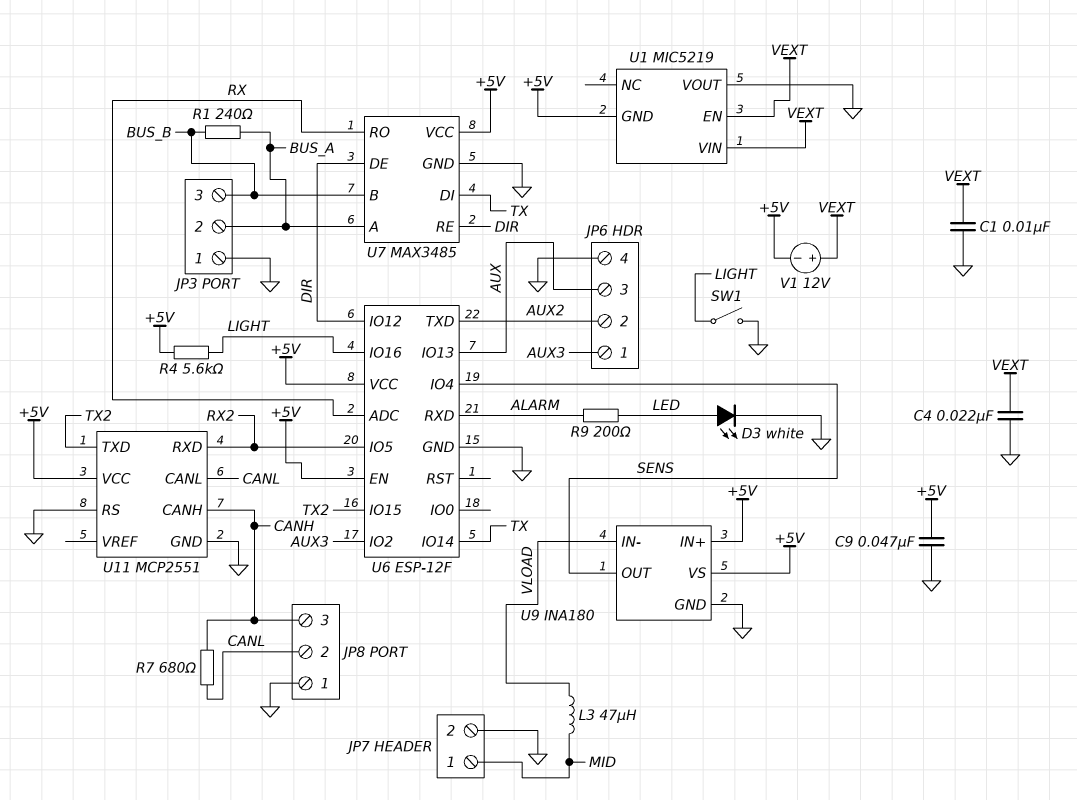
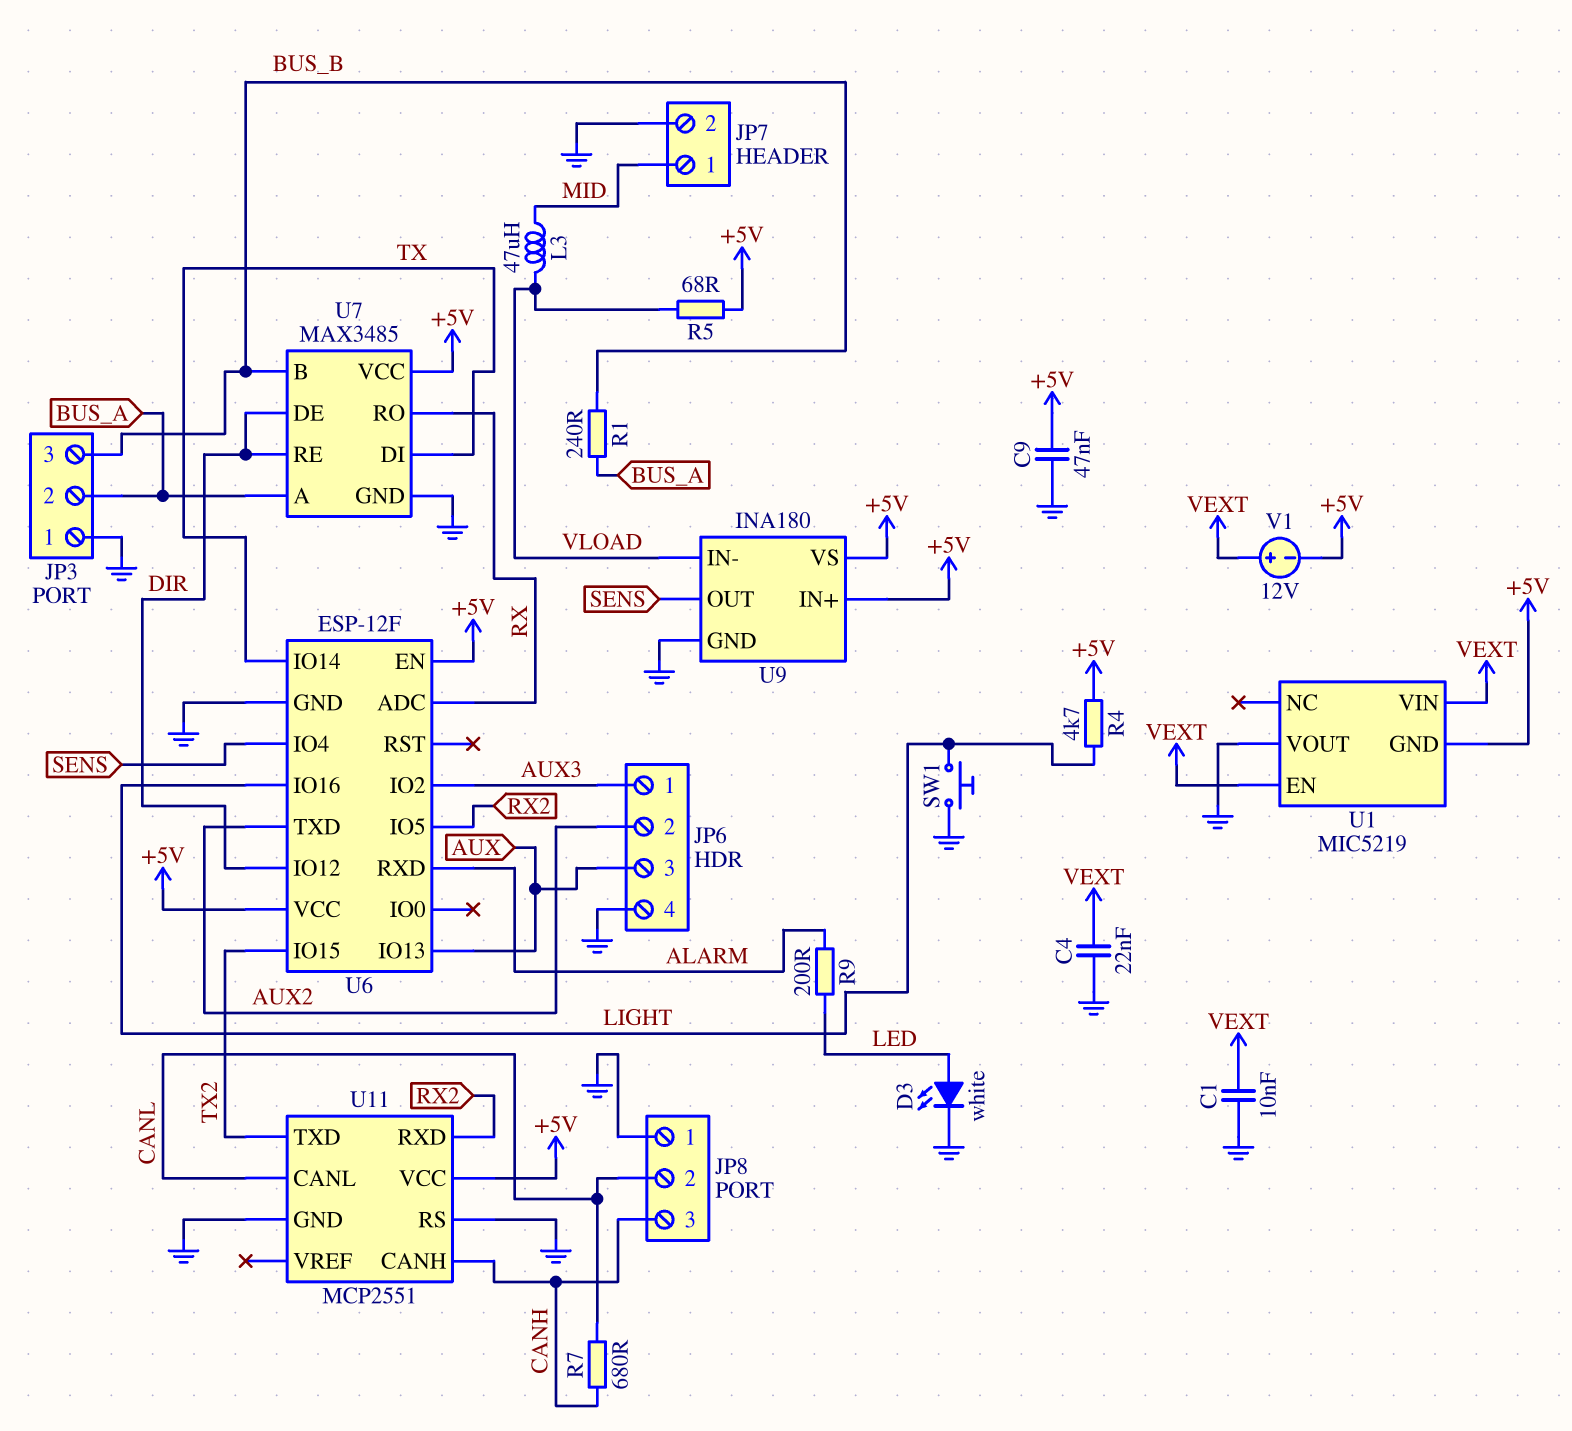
R4: 5.6k (+5V, LIGHT) -> 4.7k (+5V, LIGHT)
R5: none -> 68 (+5V, VLOAD)
SW1: switch (GND, LIGHT) -> button (GND, LIGHT)

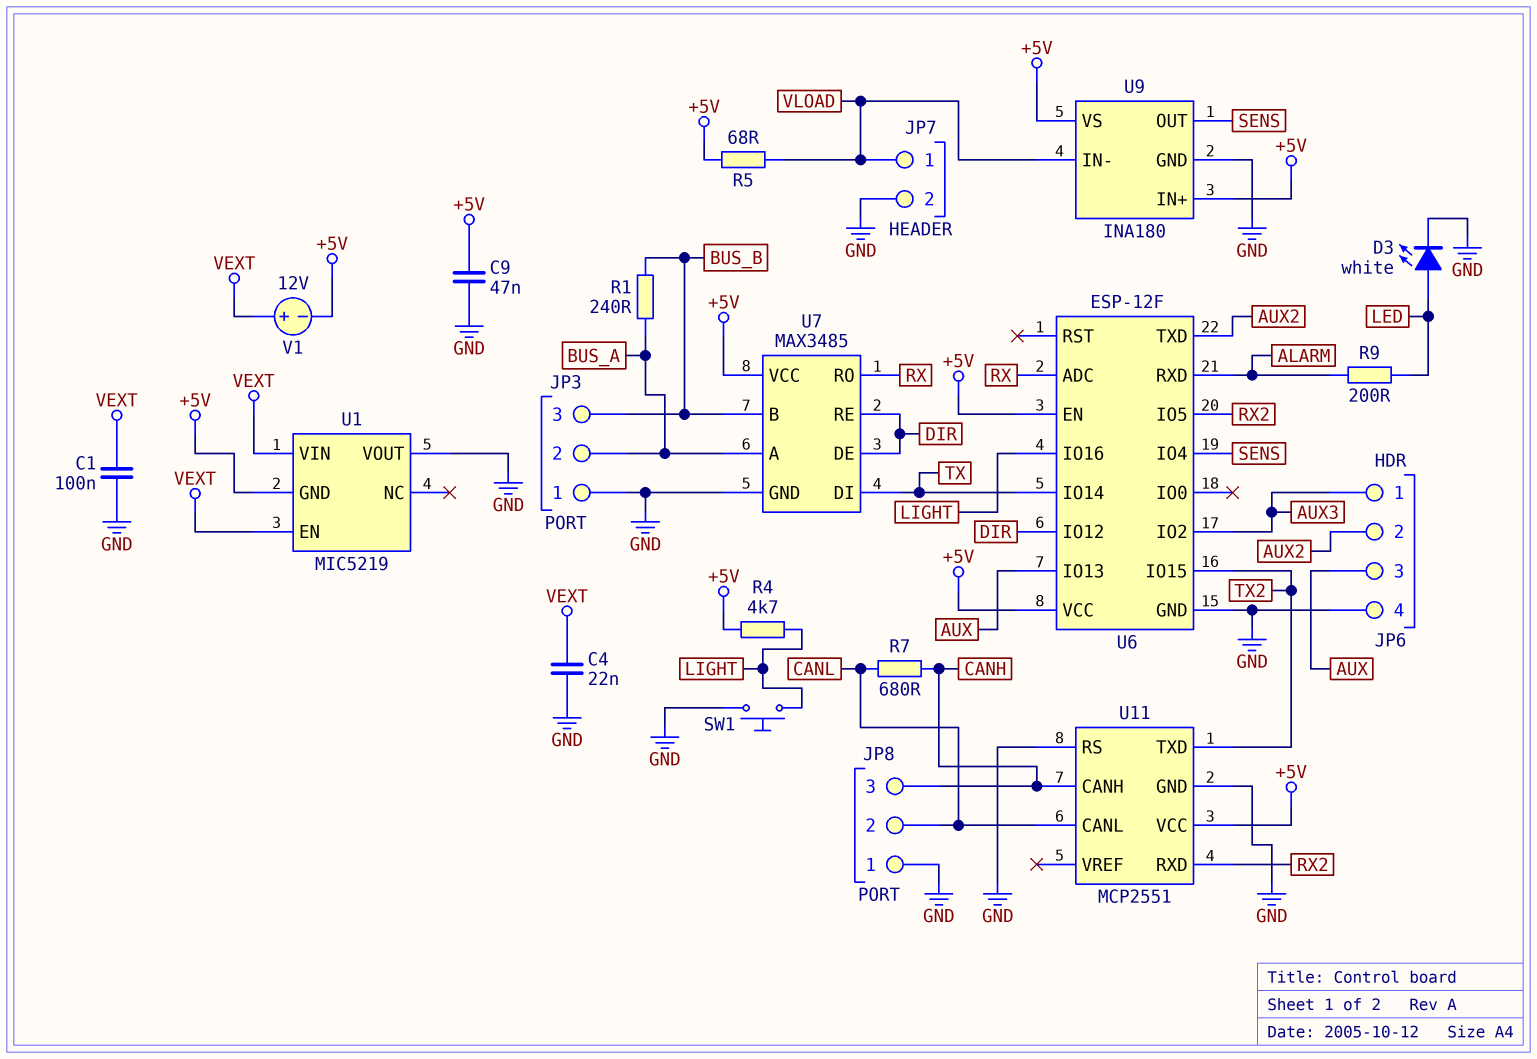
C1: 10nF (GND, VEXT) -> 100nF (GND, VEXT)
JP7 pin 1: MID -> VLOAD
L3: 47uH (MID, VLOAD) -> none

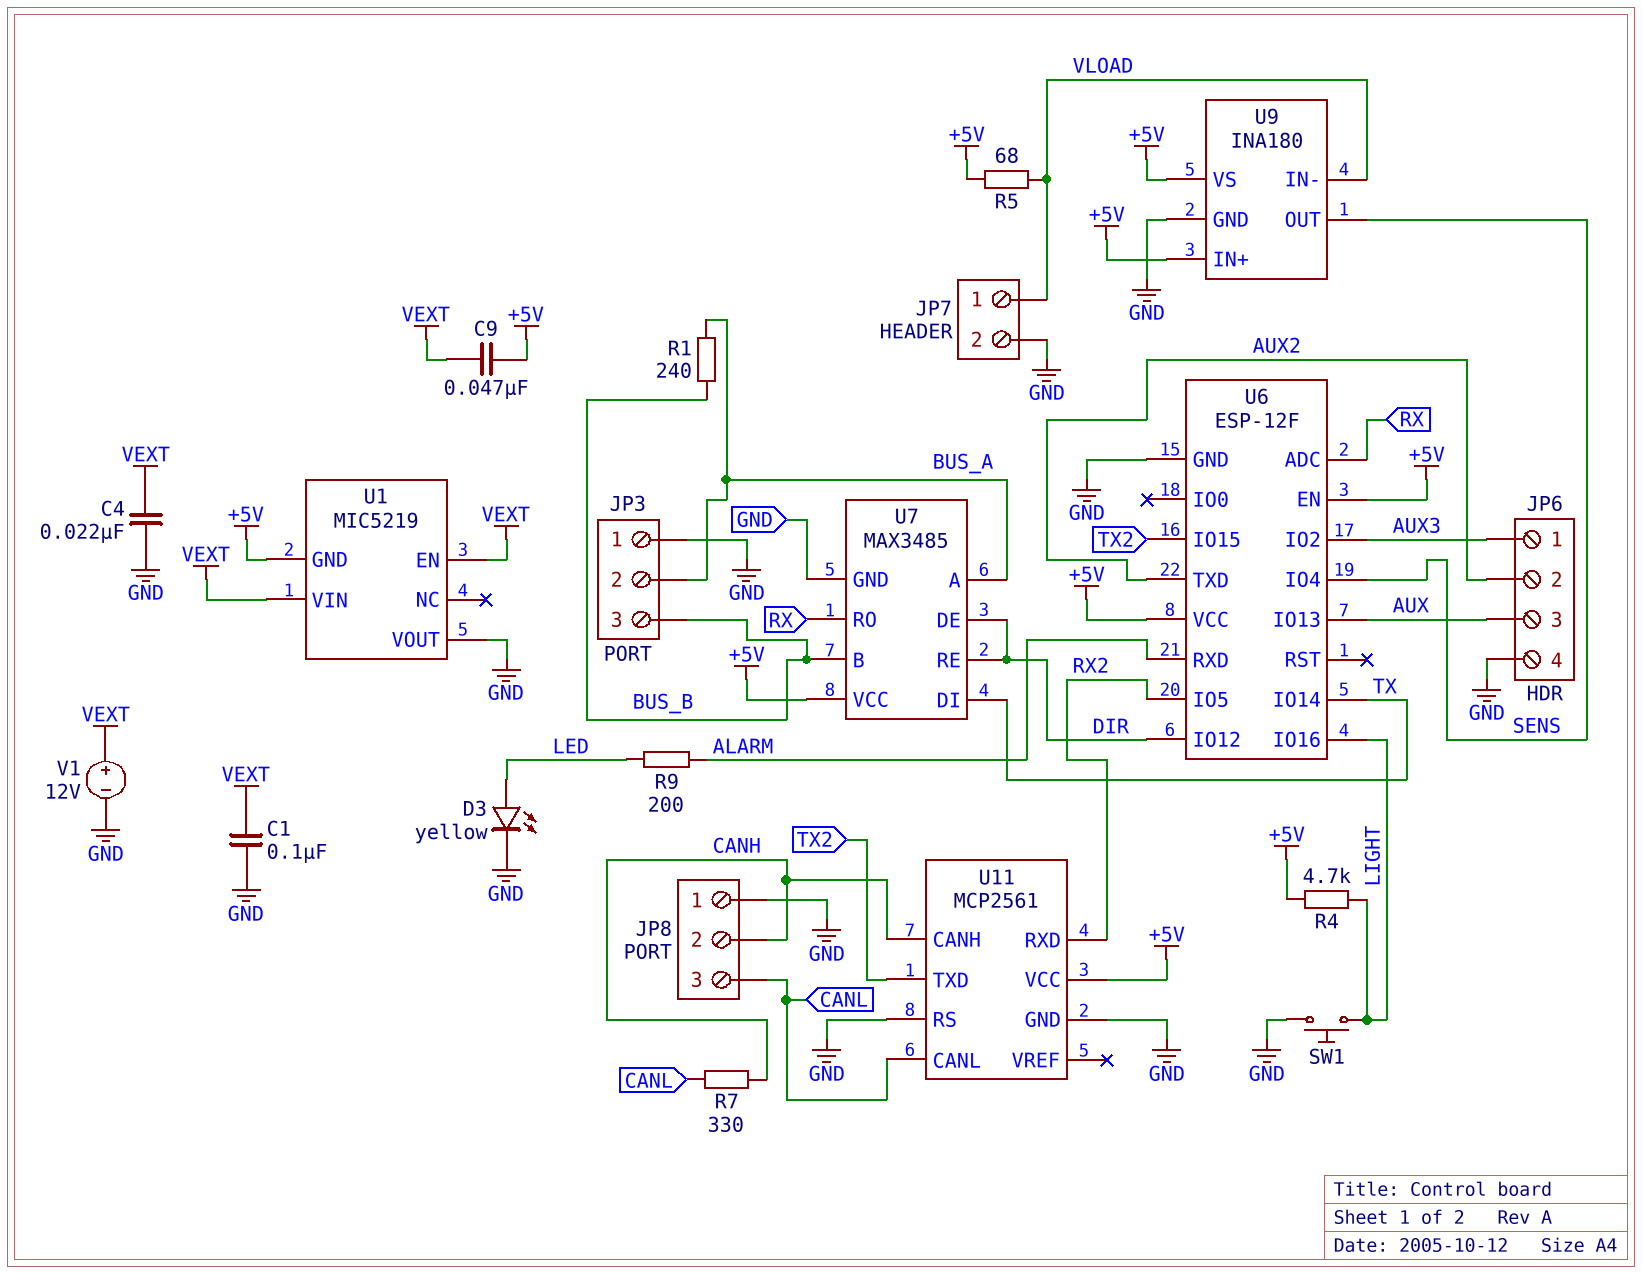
C9: 47nF (+5V, GND) -> 47nF (+5V, VEXT)
D3: LED white (A LED, K GND) -> LED yellow (A LED, K GND)
JP8 pin 2: CANL -> CANH
JP8 pin 3: CANH -> CANL
R7: 680 (CANH, CANL) -> 330 (CANH, CANL)
U11: MCP2551 -> MCP2561
V1: 12V (plus VEXT, minus +5V) -> 12V (plus VEXT, minus GND)

